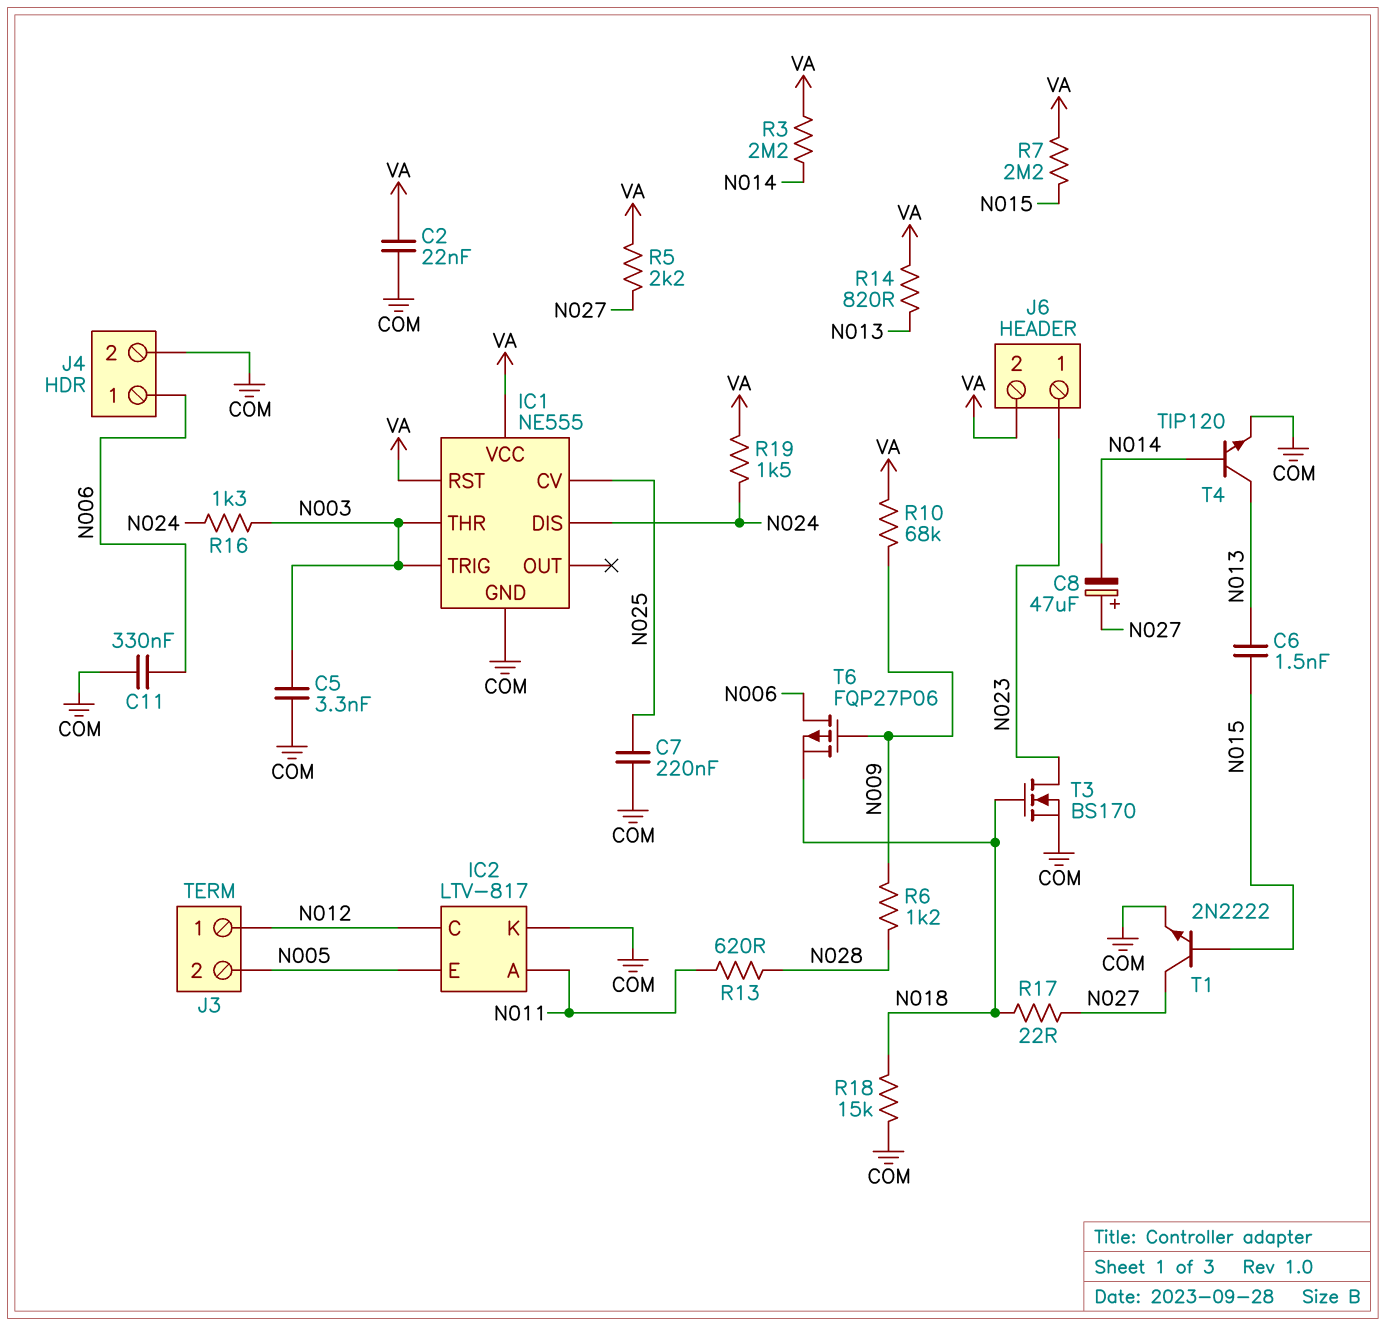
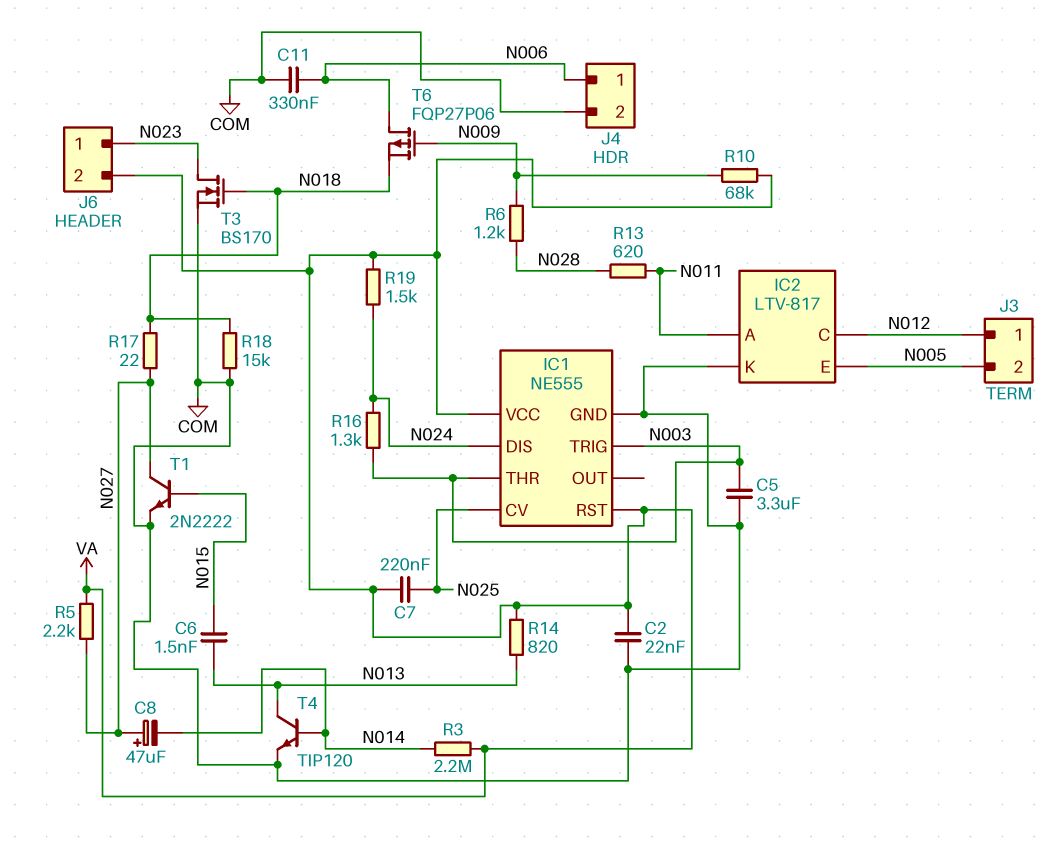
C5: 3.3nF (COM, N003) -> 3.3uF (COM, N003)
C7: 220nF (COM, N025) -> 220nF (N025, VA)
R7: 2.2M (N015, VA) -> none

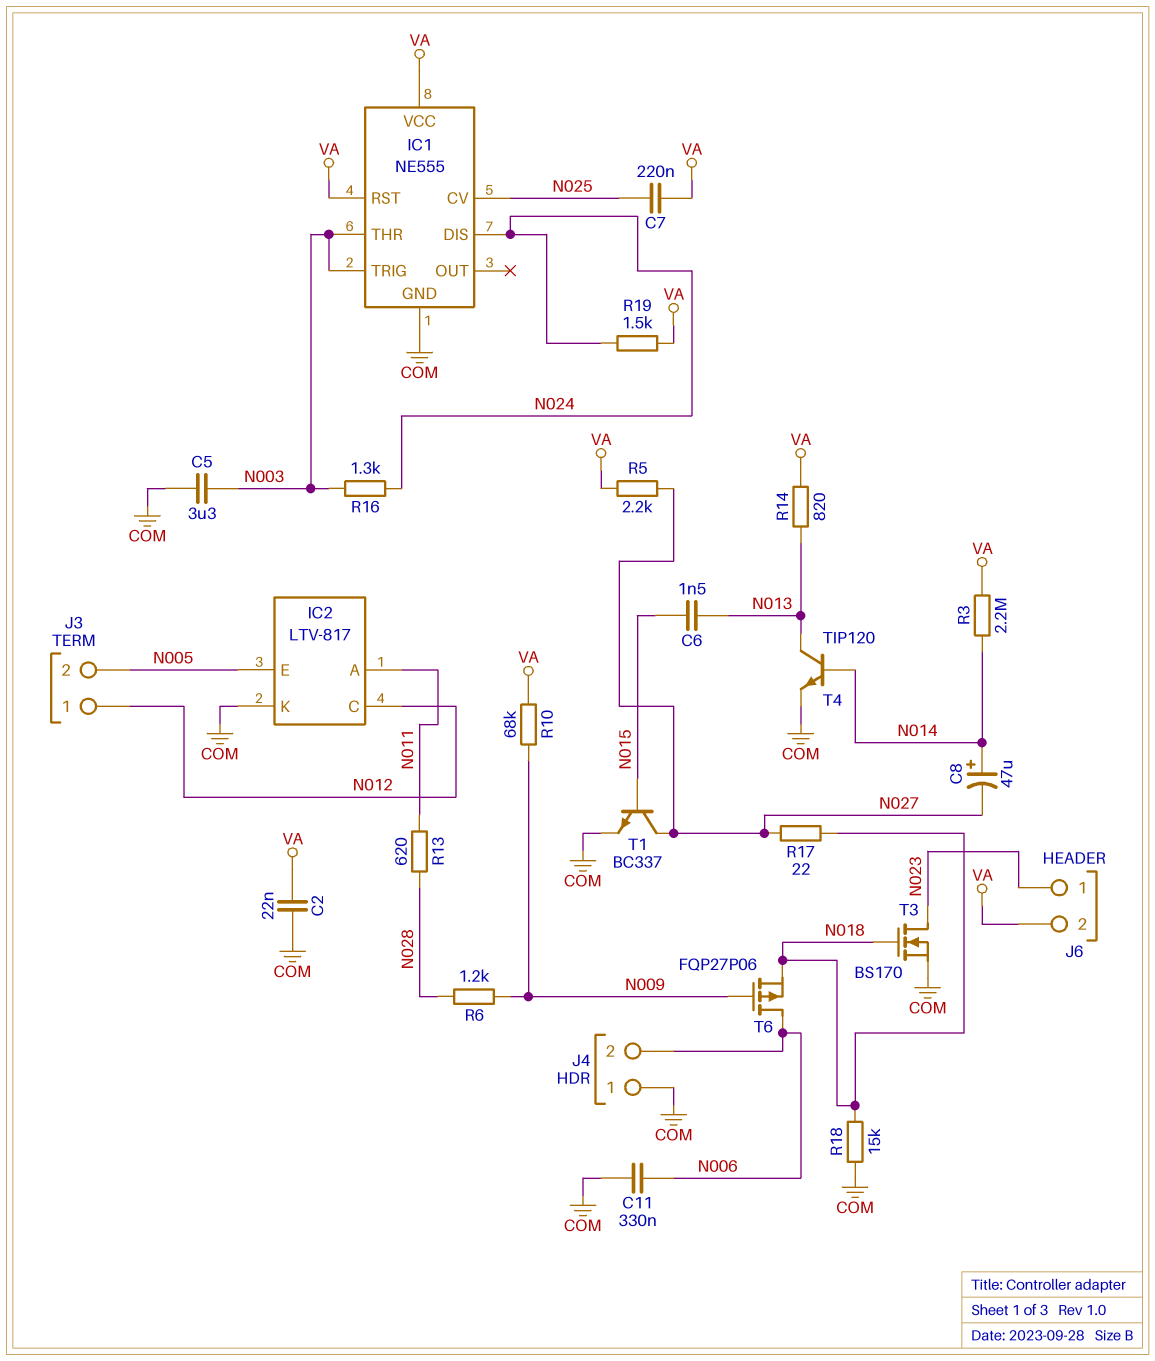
C8: 47uF (plus N027, minus N014) -> 47uF (plus N014, minus N027)
J4 pin 1: N006 -> COM
J4 pin 2: COM -> N006
T1: NPN 2N2222 (B N015, C N027, E COM) -> NPN BC337 (B N015, C N027, E COM)

